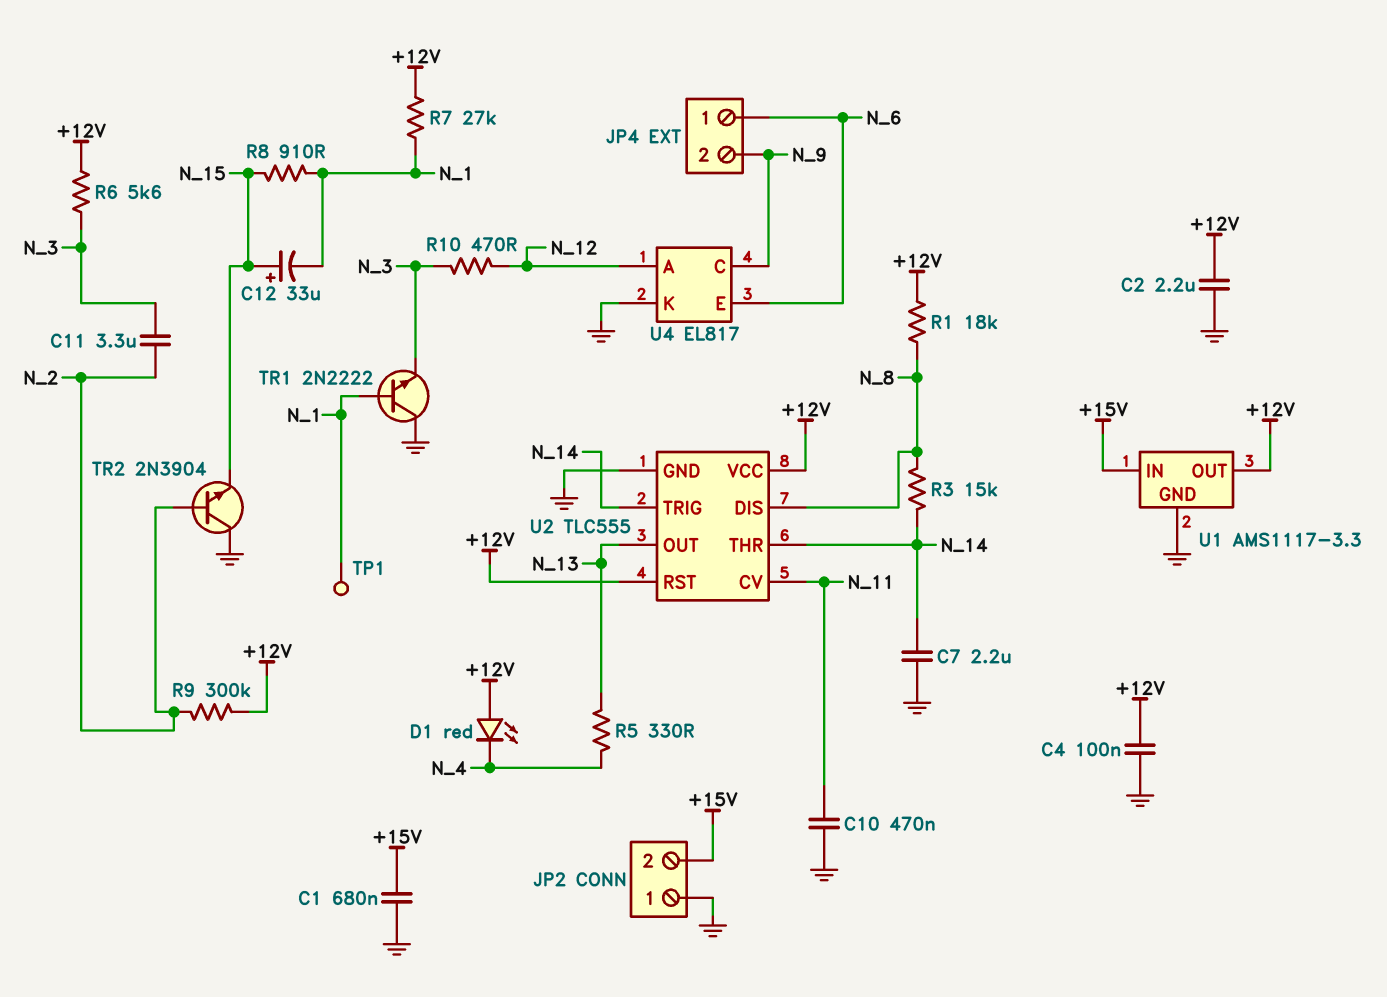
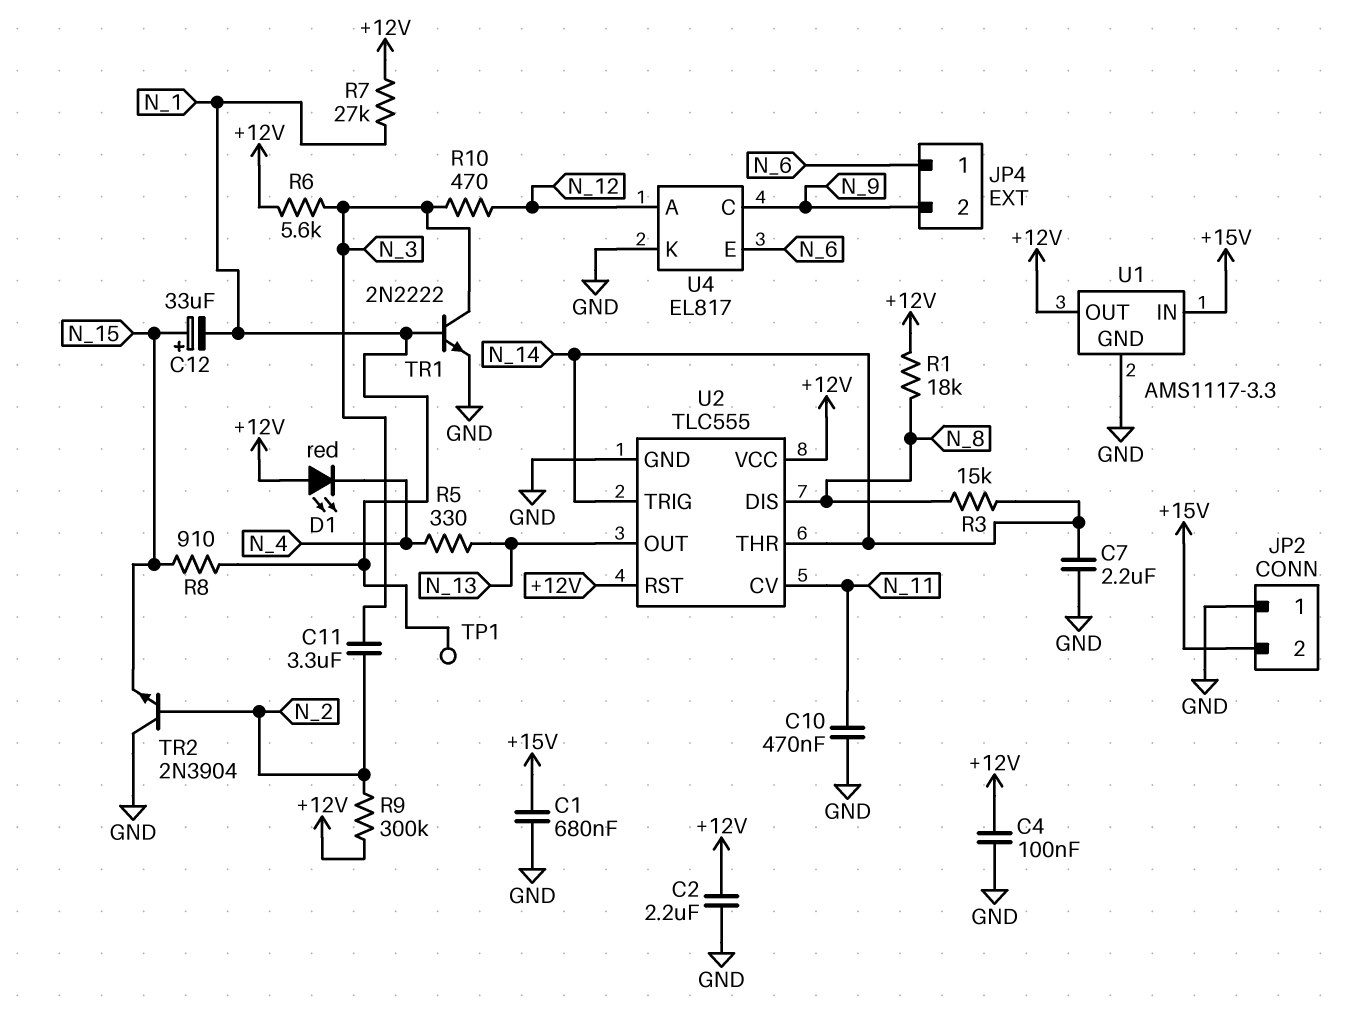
TR1: NPN 2N2222 (B N_1, C GND, E N_3) -> NPN 2N2222 (B N_1, C N_3, E GND)

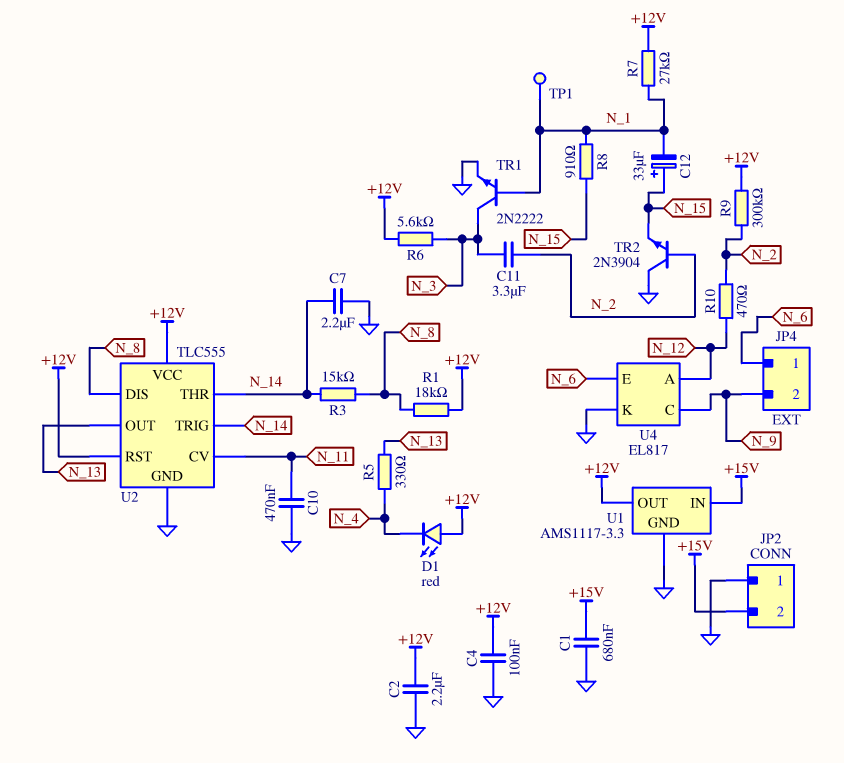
R10: 470 (N_3, N_12) -> 470 (N_2, N_12)

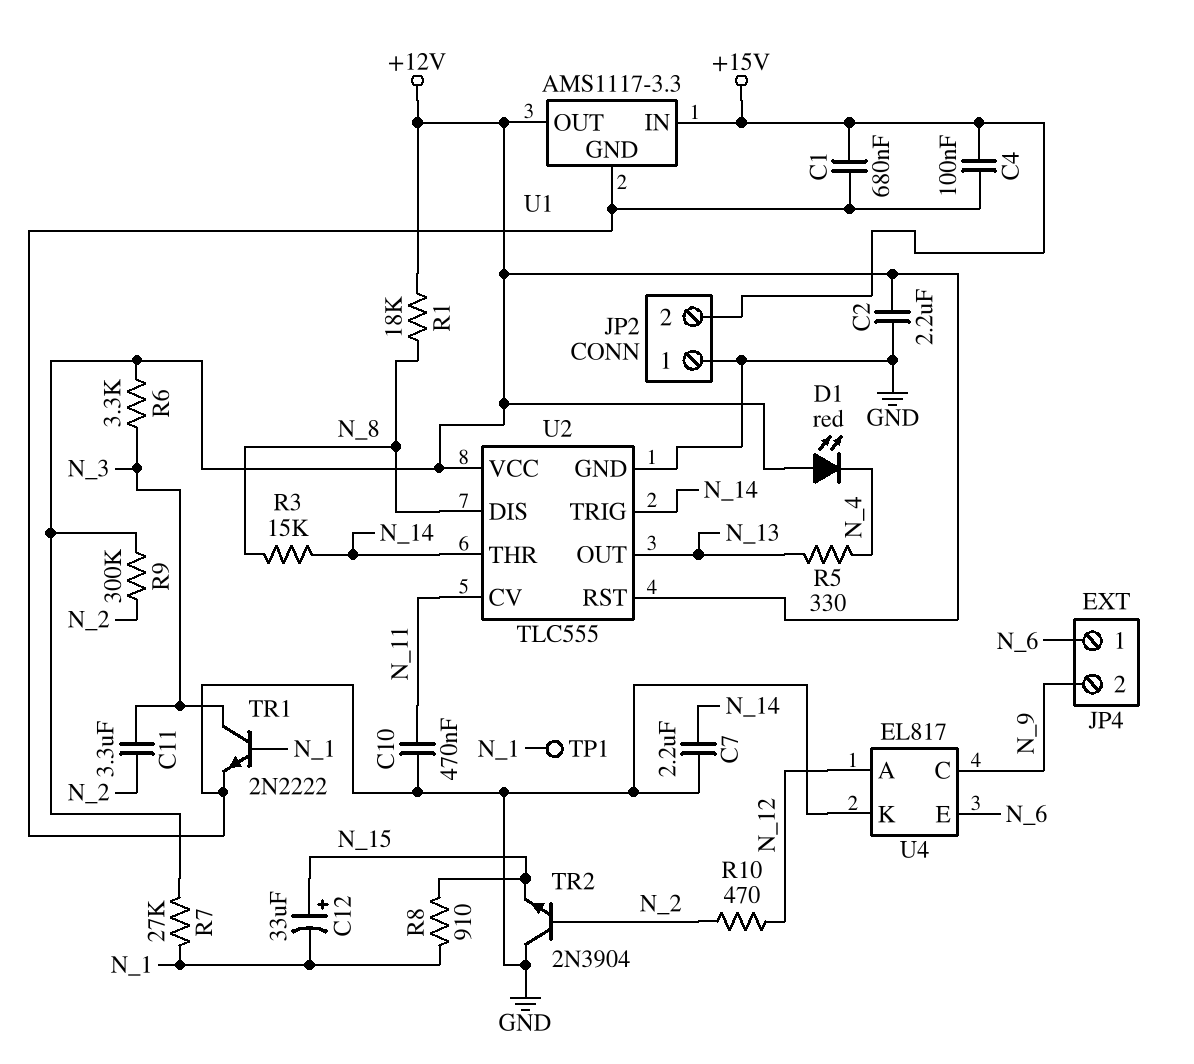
C4: 100nF (+12V, GND) -> 100nF (+15V, GND)
R6: 5.6k (+12V, N_3) -> 3.3k (+12V, N_3)

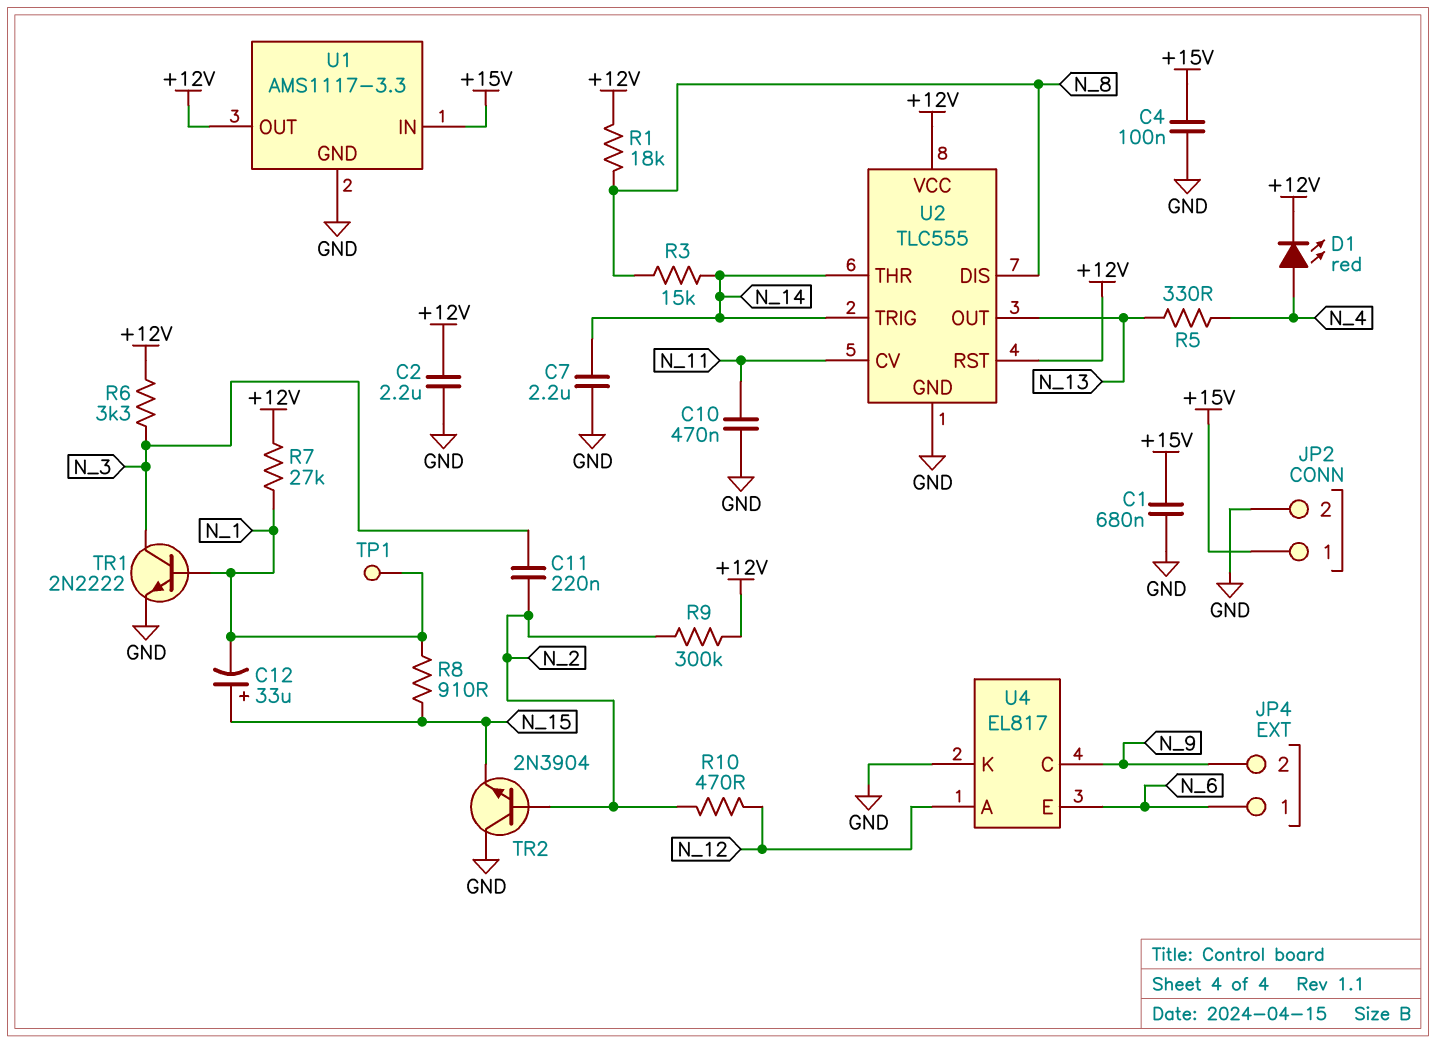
C11: 3.3uF (N_2, N_3) -> 220nF (N_2, N_3)
D1: LED red (A +12V, K N_4) -> LED red (A N_4, K +12V)
JP2 pin 1: GND -> +15V
JP2 pin 2: +15V -> GND

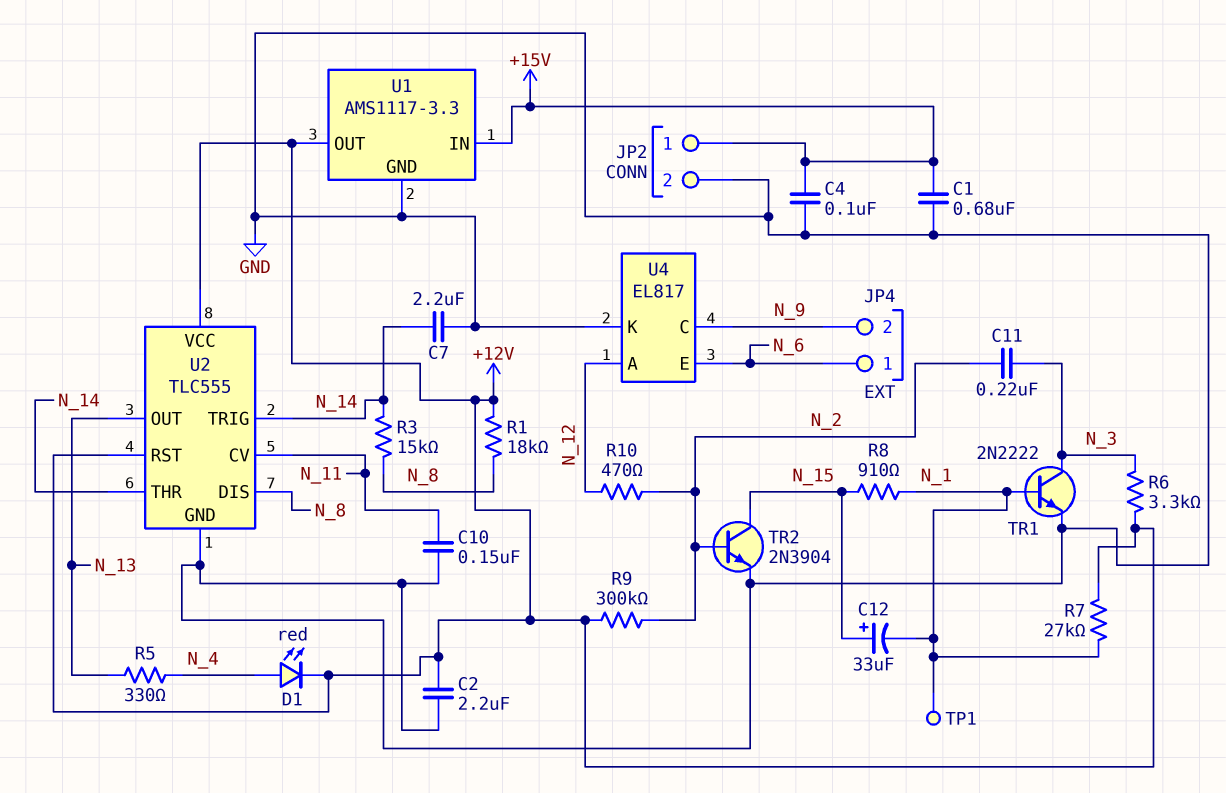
C10: 470nF (GND, N_11) -> 150nF (GND, N_11)
TR2: NPN 2N3904 (B N_2, C GND, E N_15) -> NPN 2N3904 (B N_2, C N_15, E GND)

